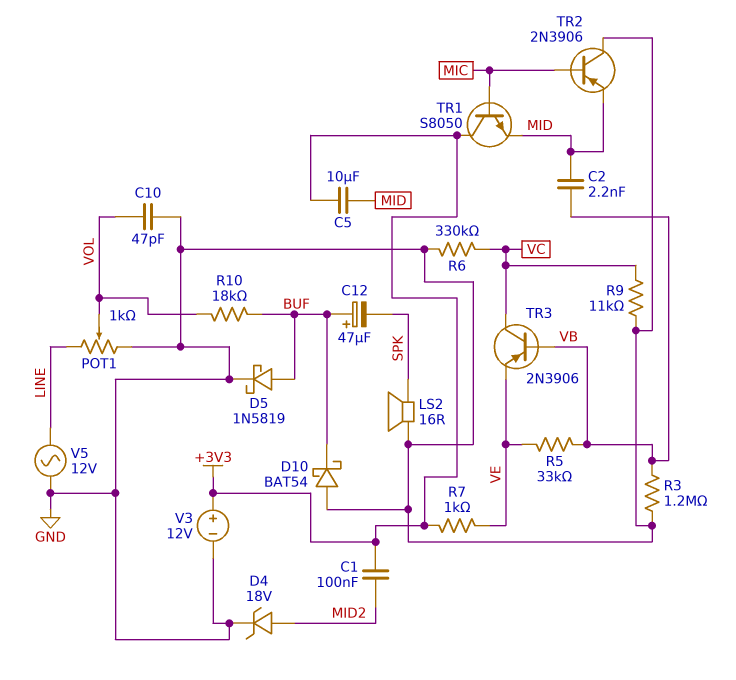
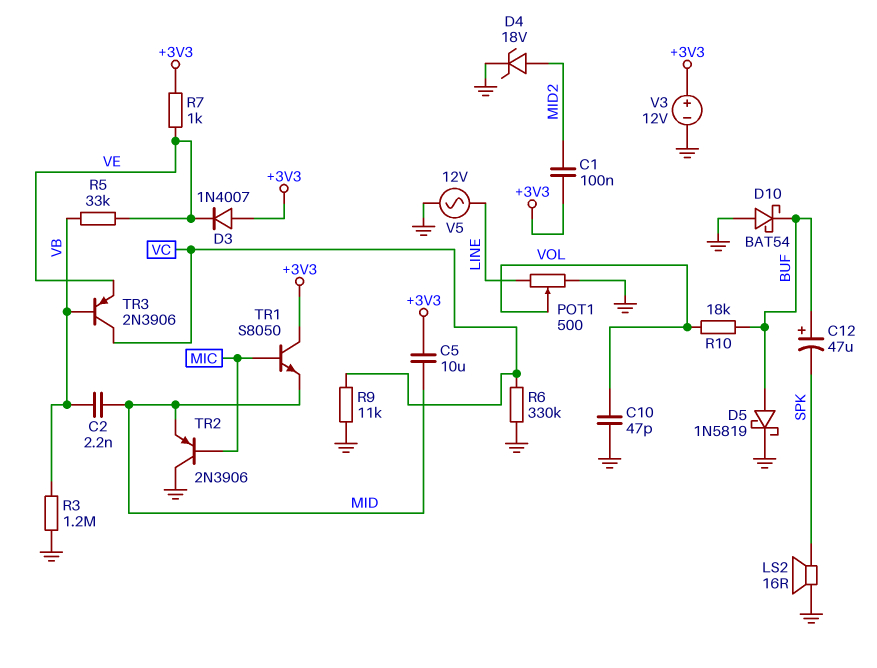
D3: none -> diode 1N4007 (A +3V3, K VE)
POT1: 1k (GND, LINE, wiper VOL) -> 500 (GND, LINE, wiper VOL)

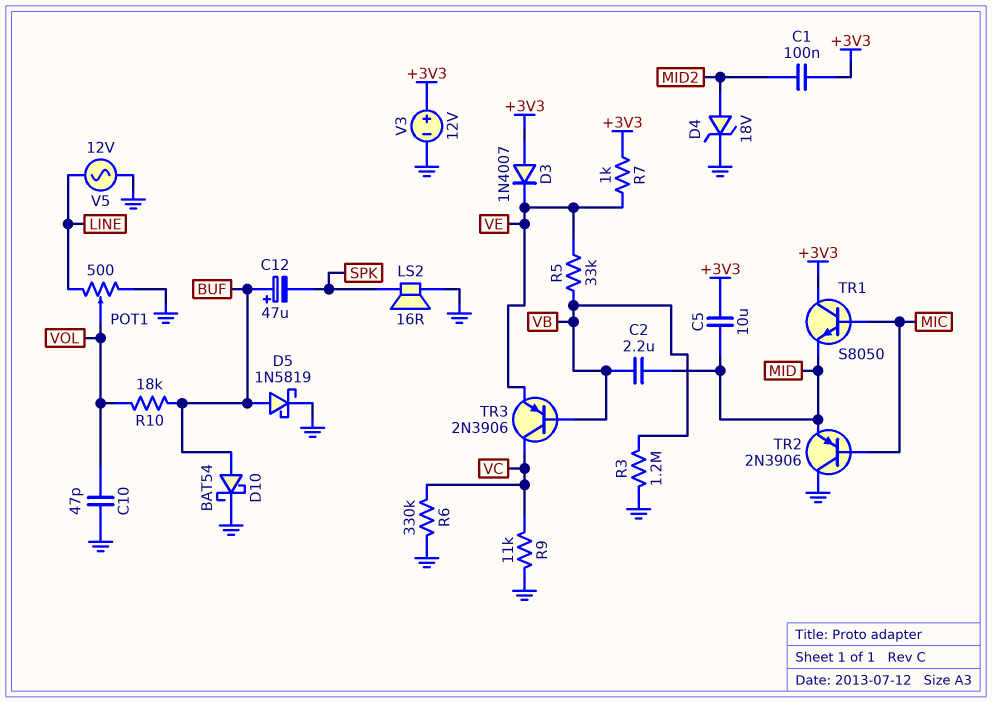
C2: 2.2nF (MID, VB) -> 2.2uF (MID, VB)
D10: schottky BAT54 (A GND, K BUF) -> schottky BAT54 (A BUF, K GND)

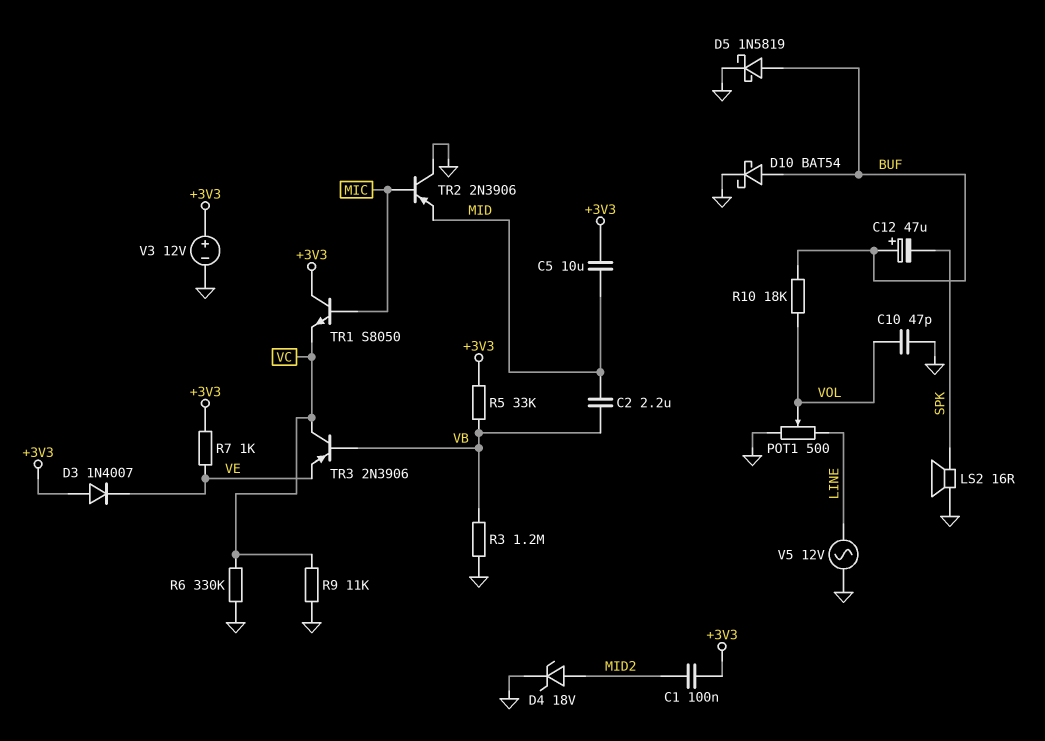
R5: 33k (VB, VE) -> 33k (+3V3, VB)
TR1: NPN S8050 (B MIC, C +3V3, E MID) -> NPN S8050 (B MIC, C +3V3, E VC)

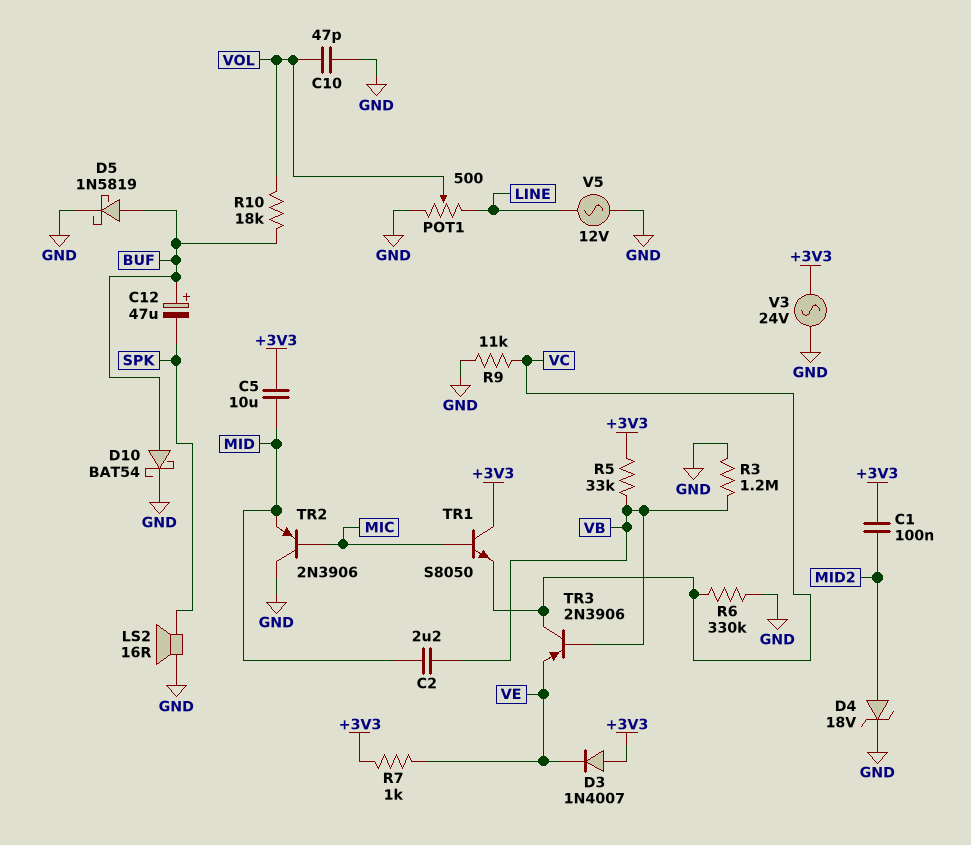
V3: 12V (plus +3V3, minus GND) -> AC 24V (+3V3, GND)

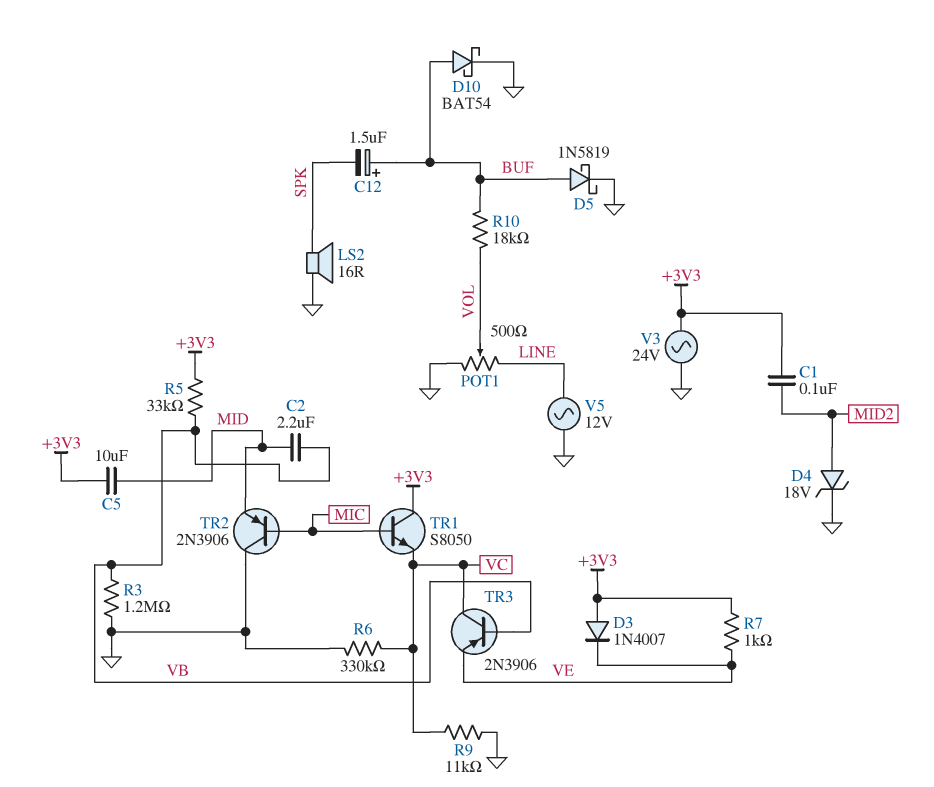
C10: 47pF (GND, VOL) -> none
C12: 47uF (plus BUF, minus SPK) -> 1.5uF (plus BUF, minus SPK)

